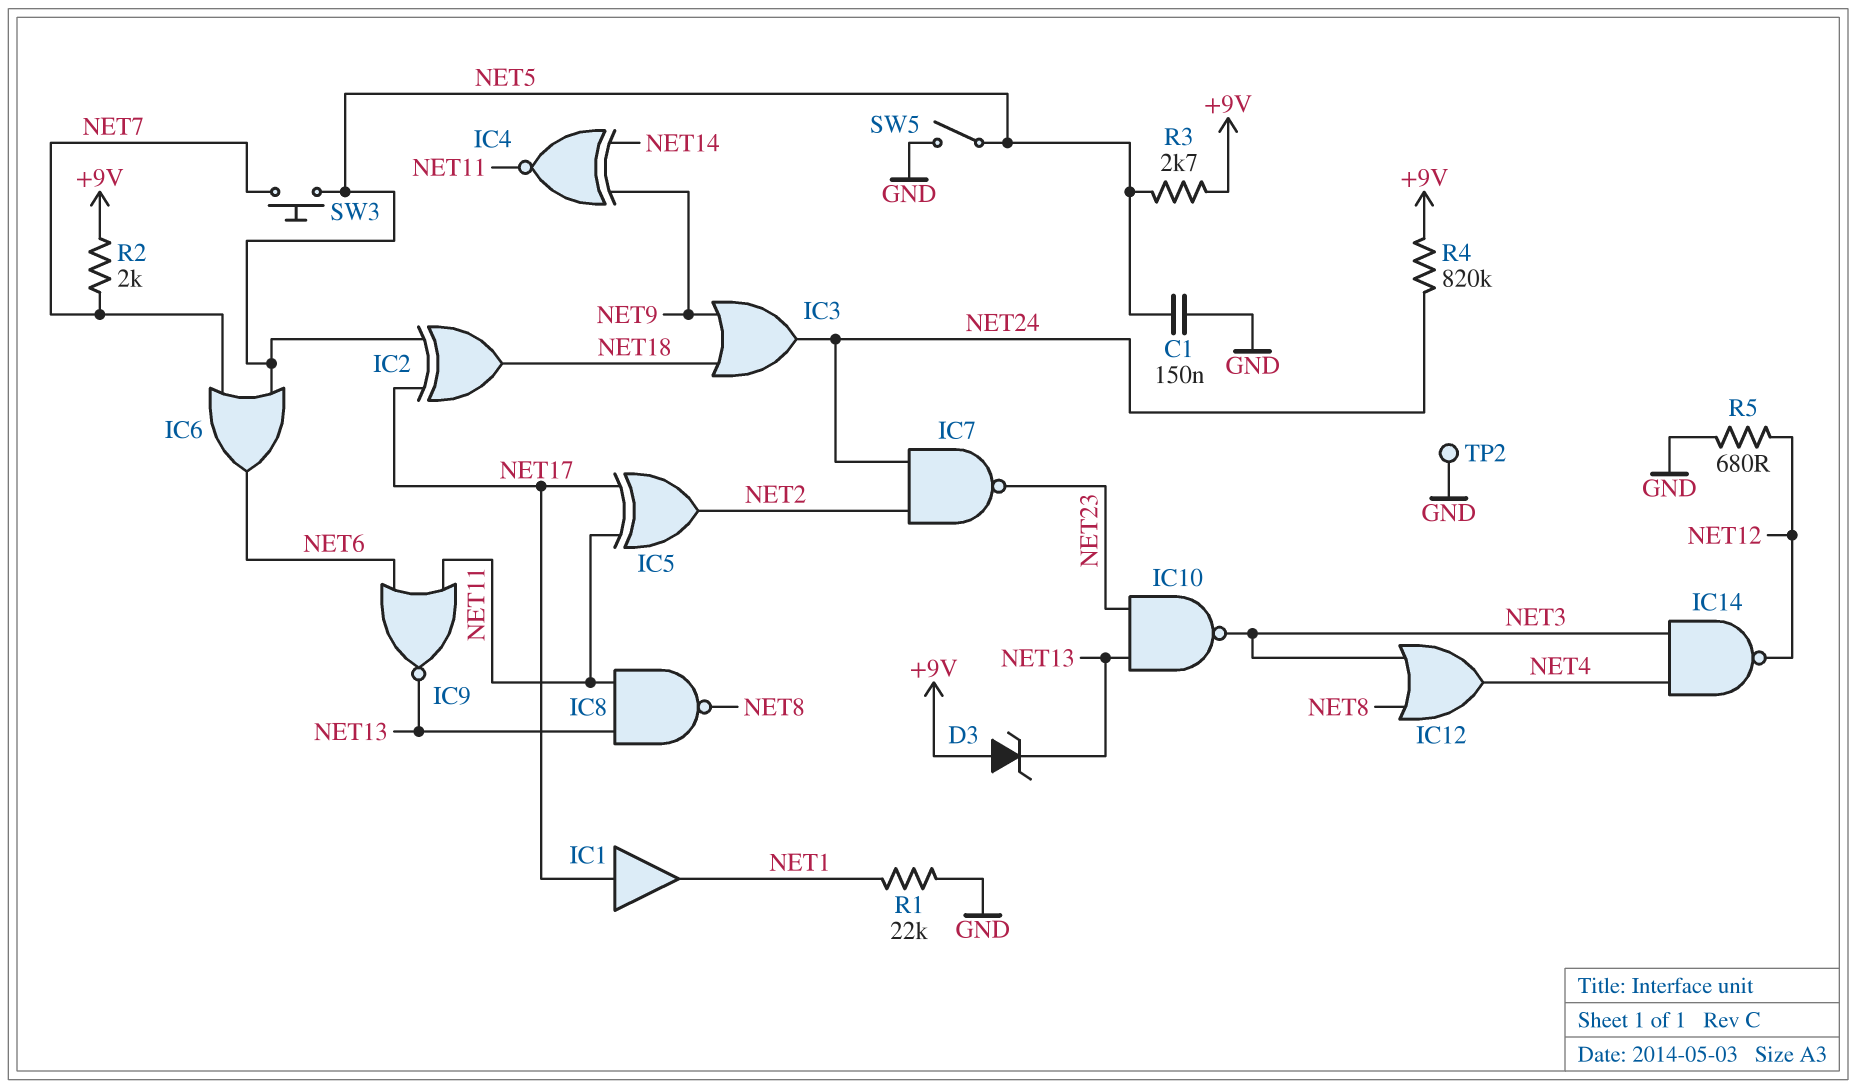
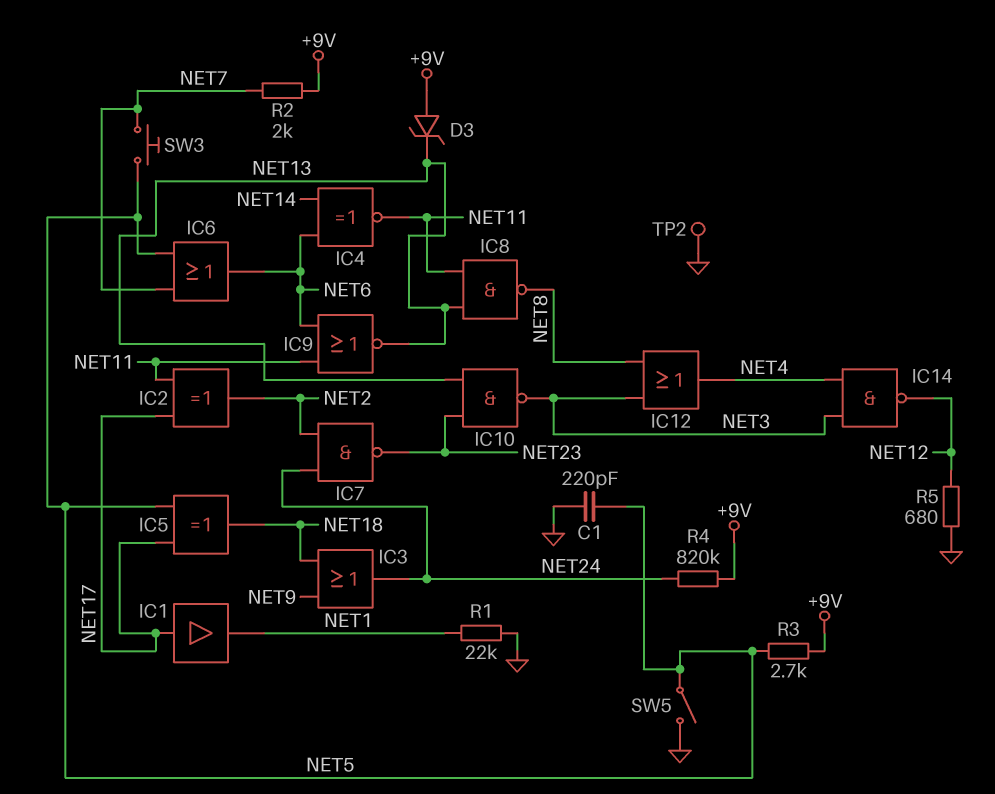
C1: 150nF (GND, NET5) -> 220pF (GND, NET5)
IC2: XOR (in NET5, in NET17, out NET18) -> XOR (in NET11, in NET17, out NET2)
IC4: XNOR (in NET9, in NET14, out NET11) -> XNOR (in NET6, in NET14, out NET11)
IC5: XOR (in NET11, in NET17, out NET2) -> XOR (in NET5, in NET17, out NET18)

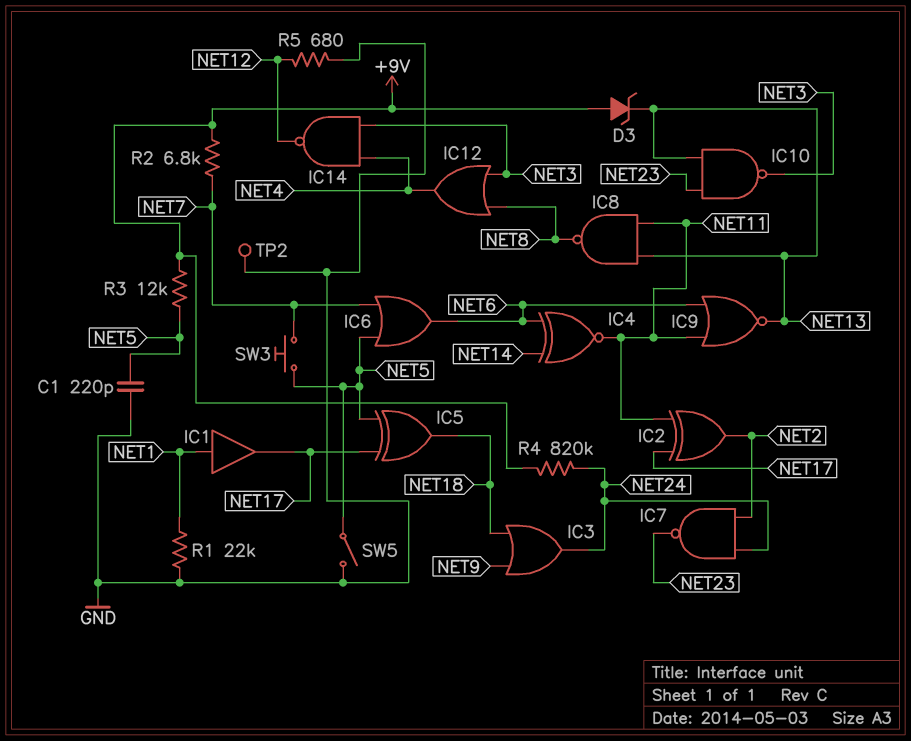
IC1: buffer (in NET17, out NET1) -> buffer (in NET1, out NET17)
R2: 2k (+9V, NET7) -> 6.8k (+9V, NET7)
R3: 2.7k (+9V, NET5) -> 12k (+9V, NET5)

